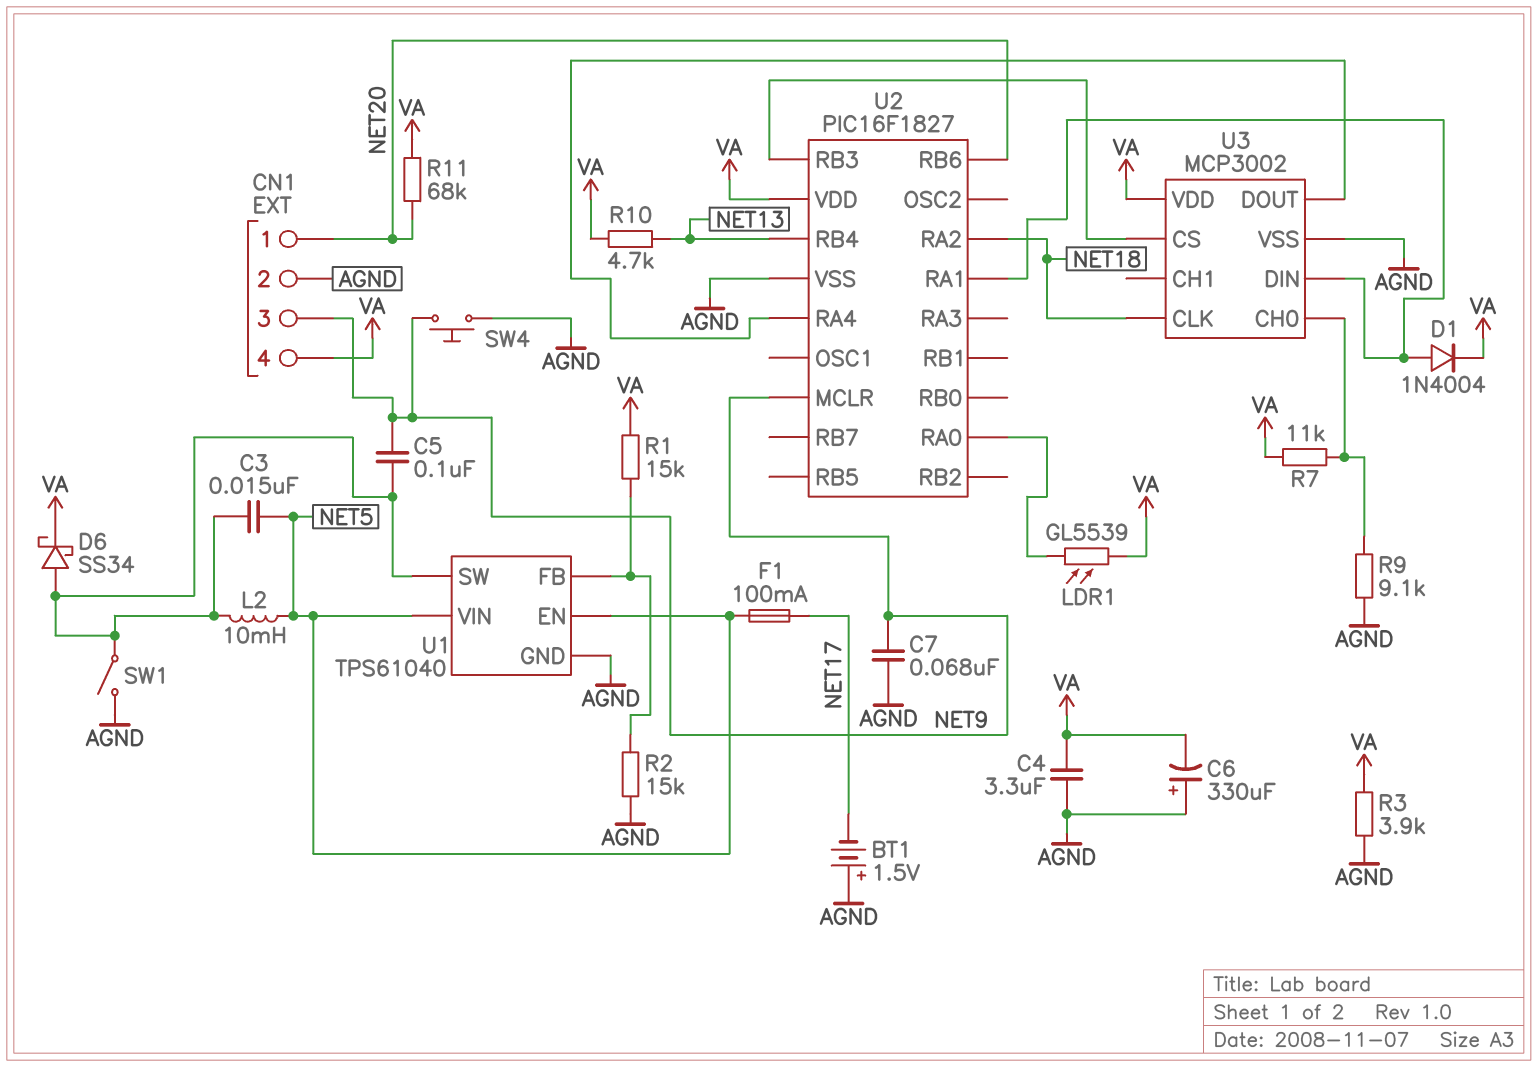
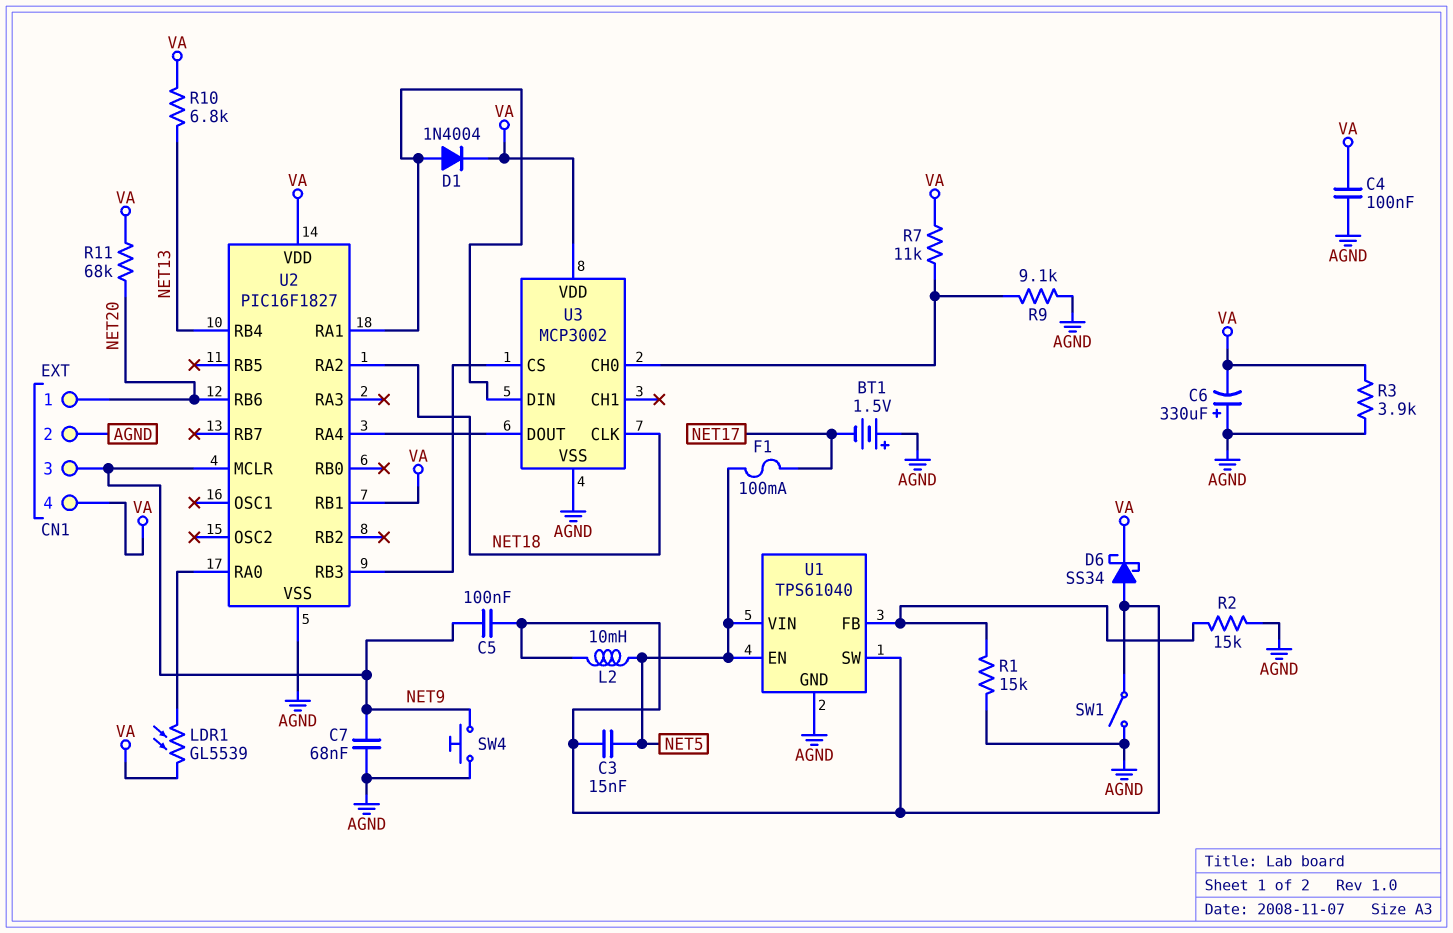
C4: 3.3uF (AGND, VA) -> 100nF (AGND, VA)
R1: 15k (U1/FB, VA) -> 15k (AGND, U1/FB)
R10: 4.7k (NET13, VA) -> 6.8k (NET13, VA)
U2 pin RB1: none -> VA

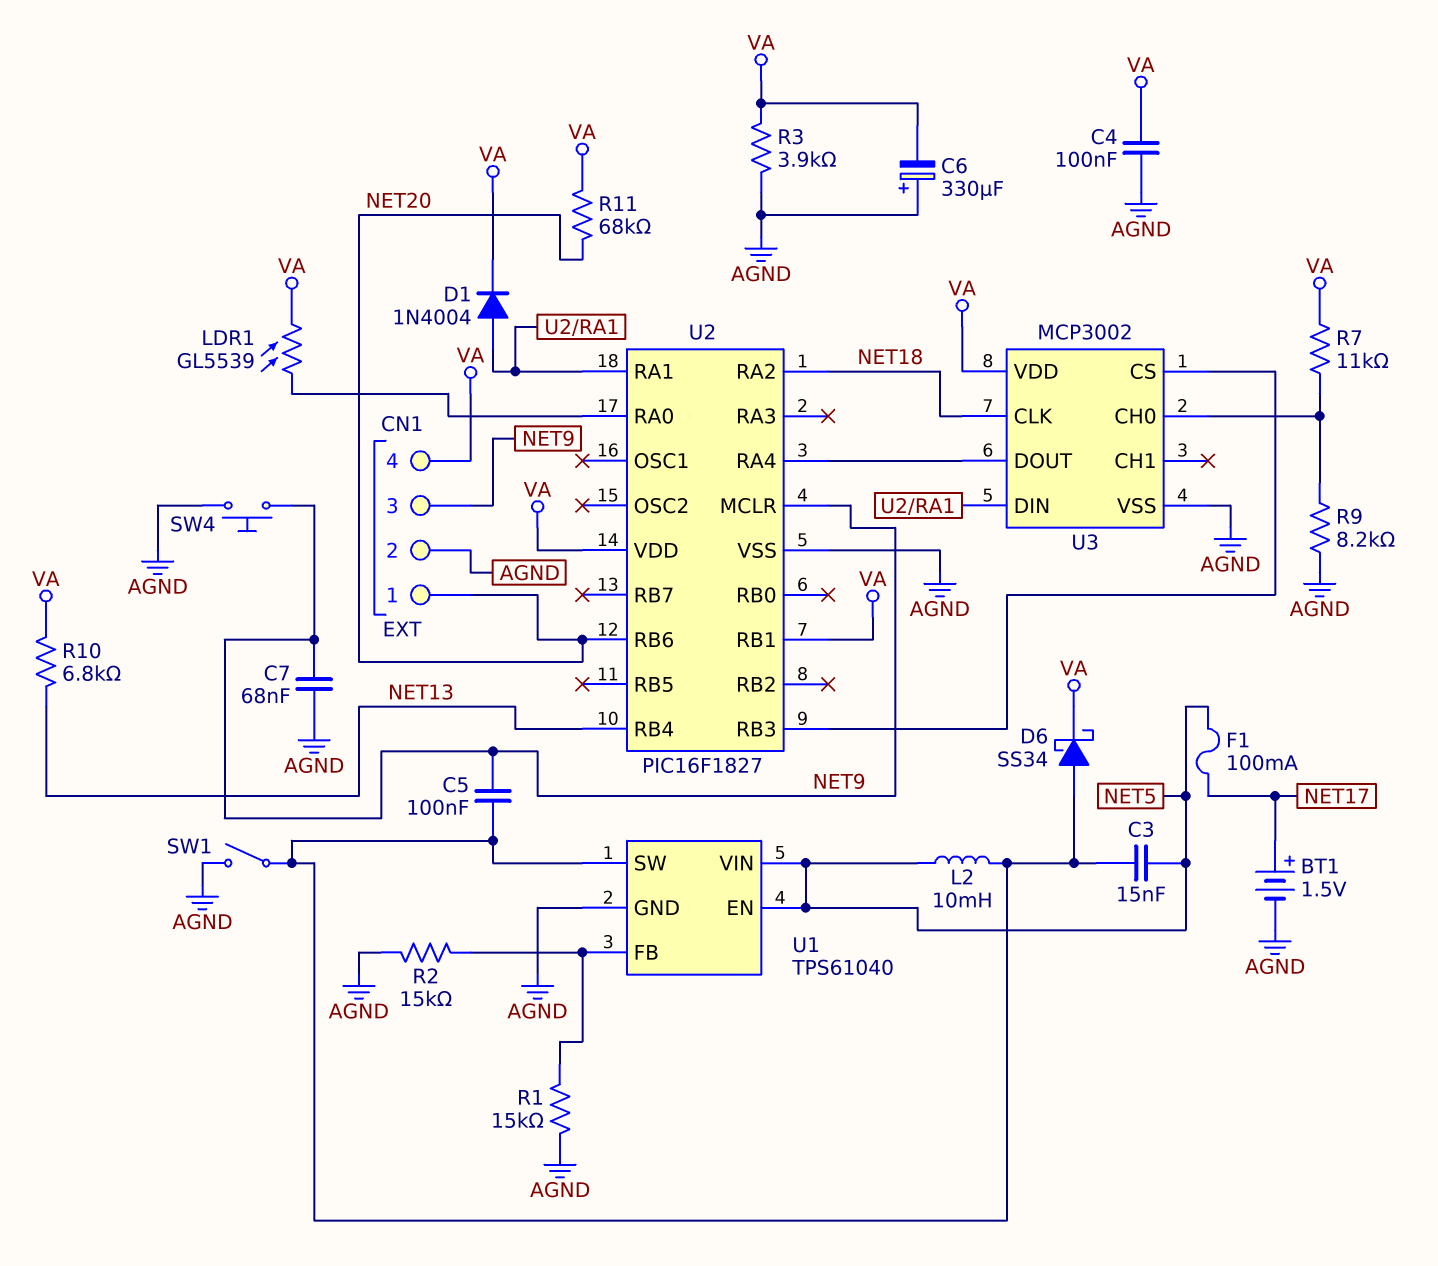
BT1: 1.5V (plus AGND, minus NET17) -> 1.5V (plus NET17, minus AGND)
R9: 9.1k (AGND, U3/CH0) -> 8.2k (AGND, U3/CH0)

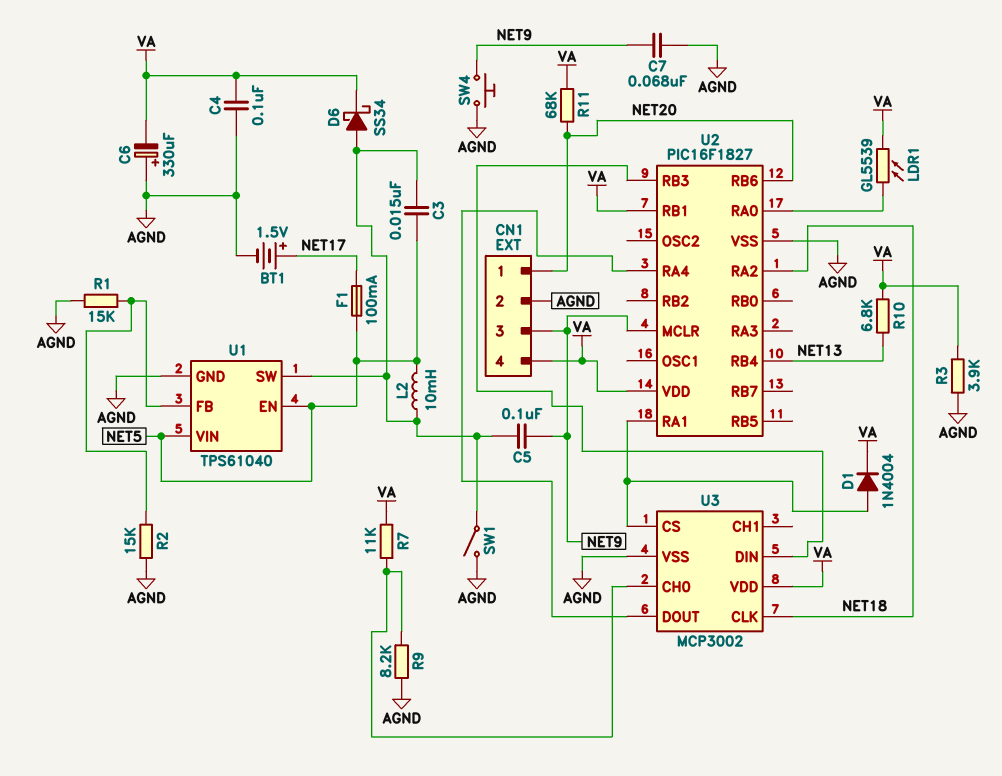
U3 pin CS: U2/RB3 -> U2/RA1
U3 pin DIN: U2/RA1 -> U2/RB3

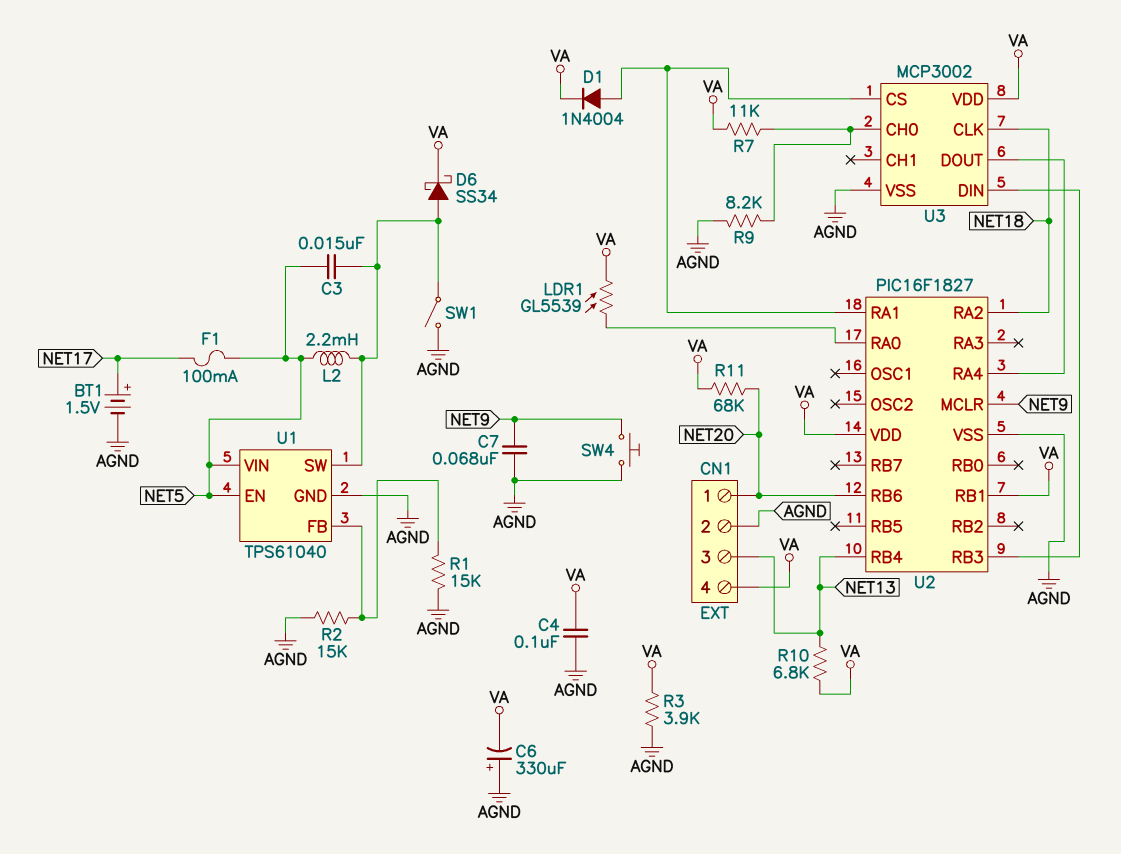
C5: 100nF (NET9, U1/SW) -> none
CN1 pin 3: NET9 -> NET13
L2: 10mH (NET5, U1/SW) -> 2.2mH (NET5, U1/SW)

